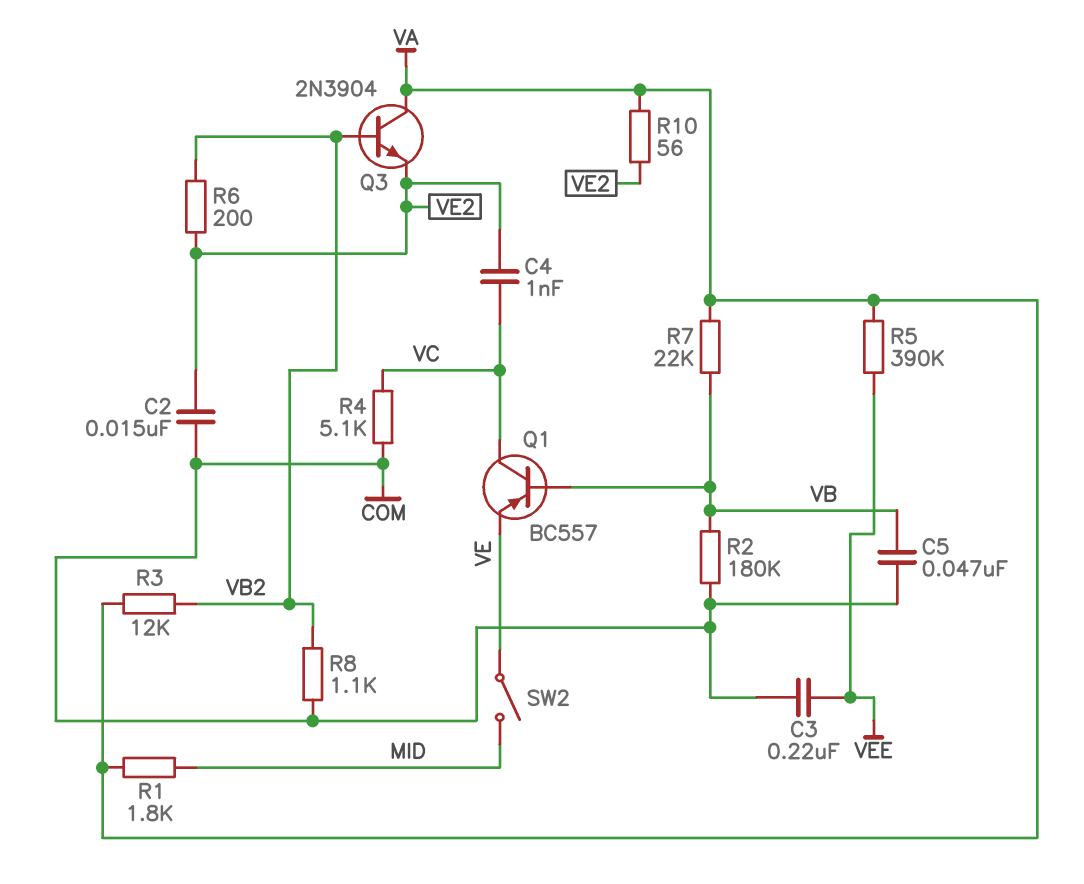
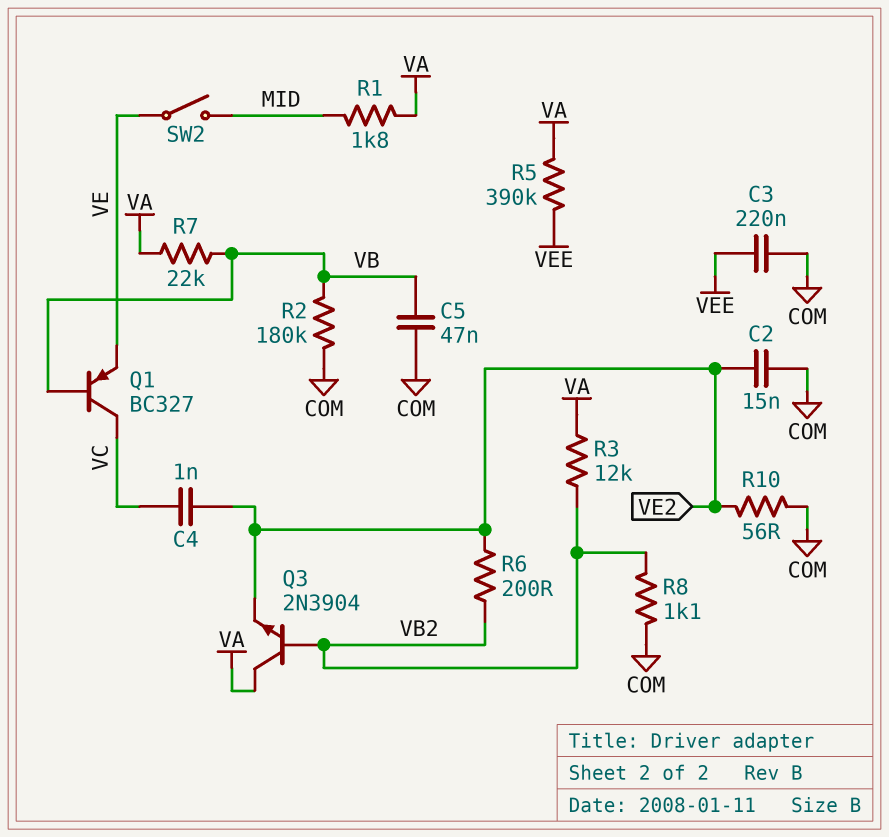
Q1: PNP BC557 (B VB, C VC, E VE) -> PNP BC327 (B VB, C VC, E VE)
R4: 5.1k (COM, VC) -> none
R10: 56 (VA, VE2) -> 56 (COM, VE2)

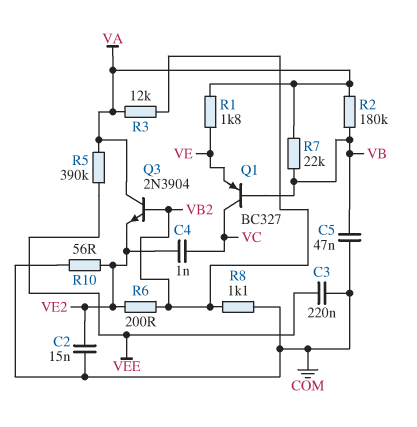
R1: 1.8k (MID, VA) -> 1.8k (VA, VE)
R2: 180k (COM, VB) -> 180k (VA, VB)
SW2: switch (MID, VE) -> none

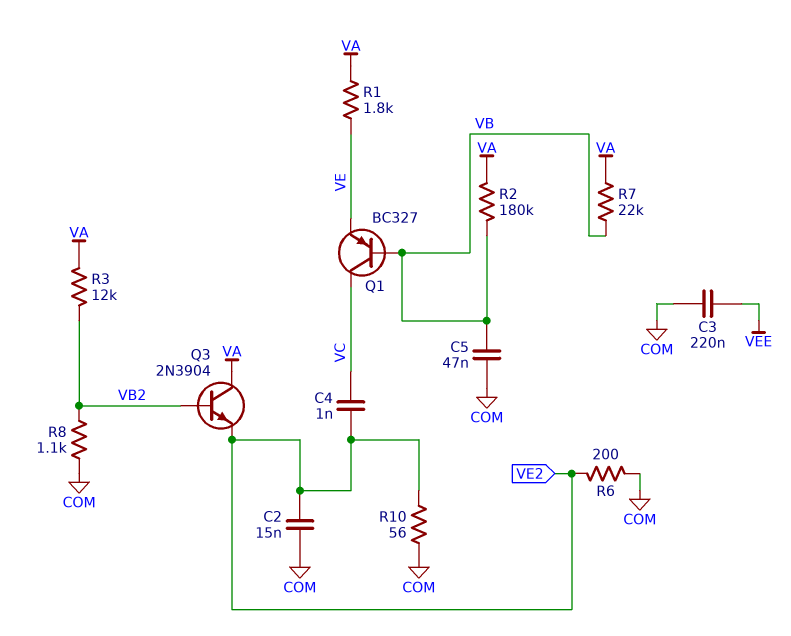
R5: 390k (VA, VEE) -> none
R6: 200 (VB2, VE2) -> 200 (COM, VE2)

